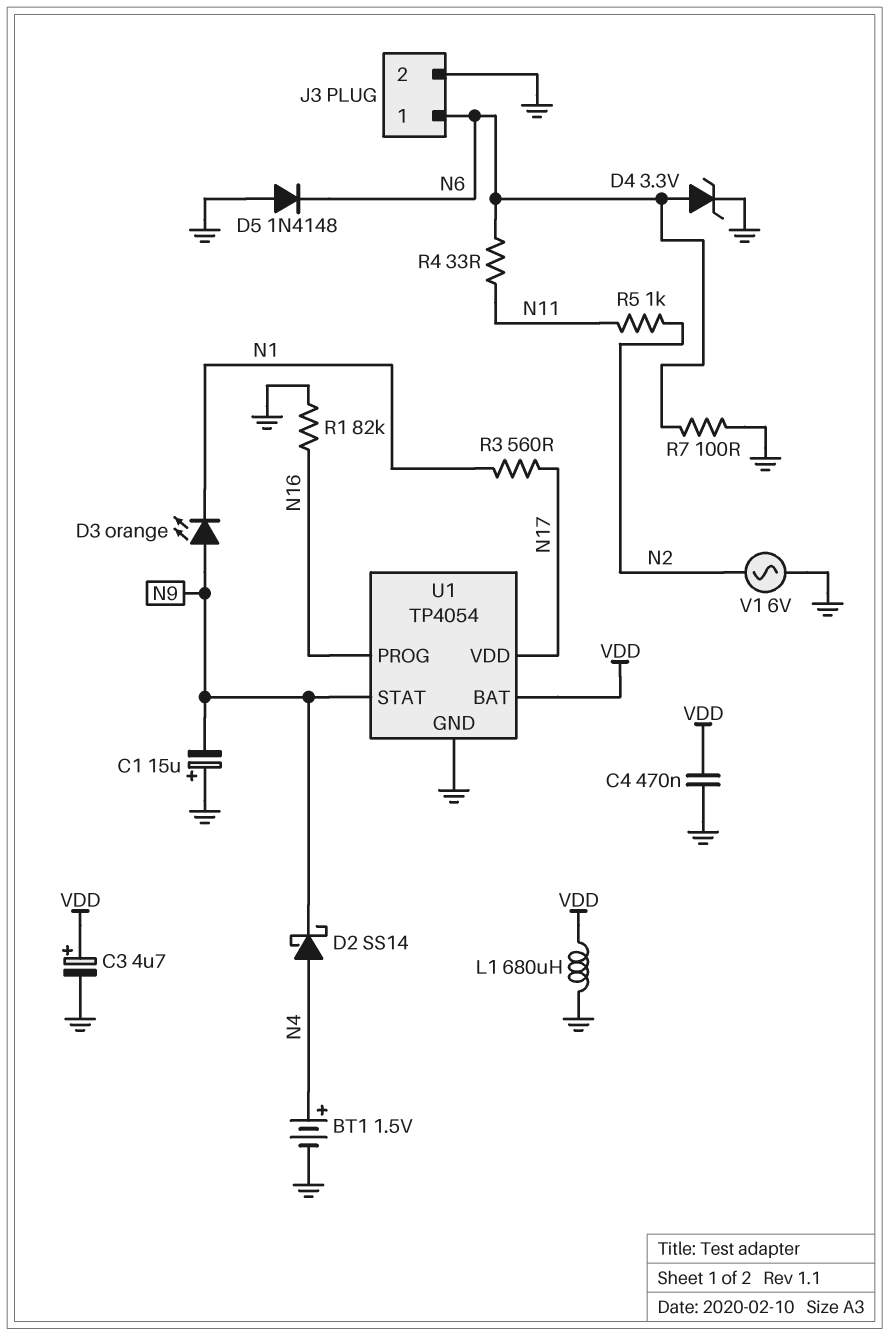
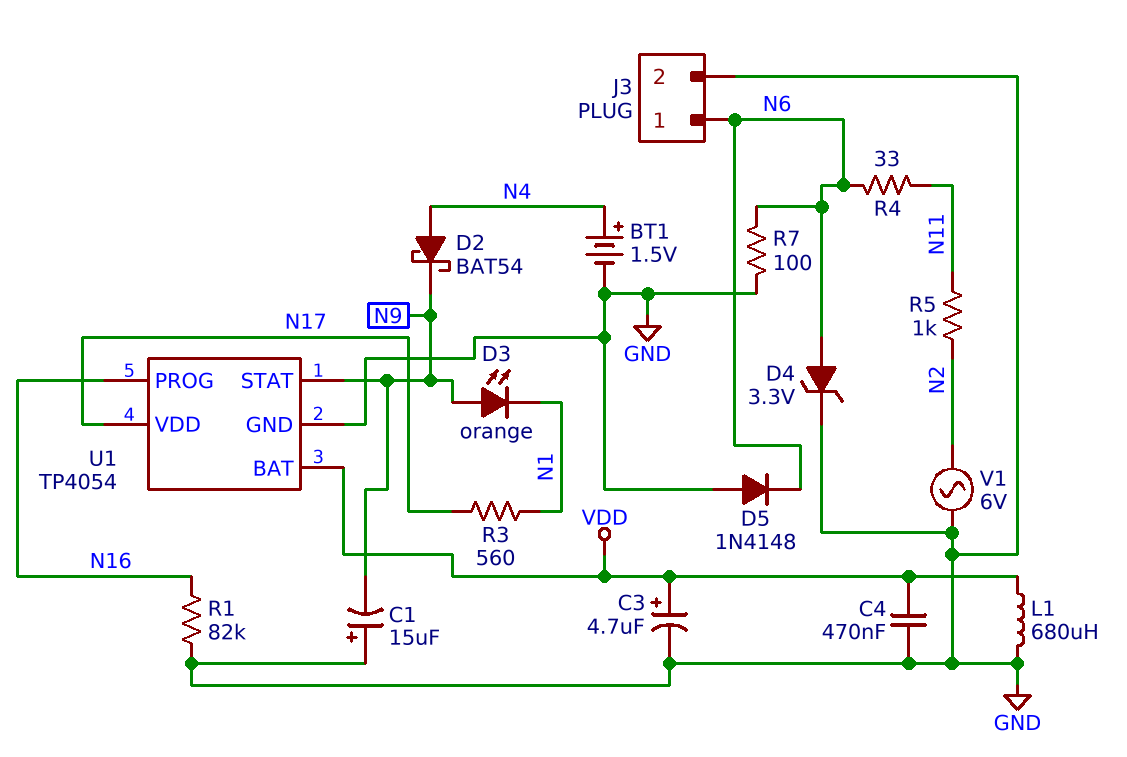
D2: schottky SS14 (A N4, K N9) -> schottky BAT54 (A N4, K N9)

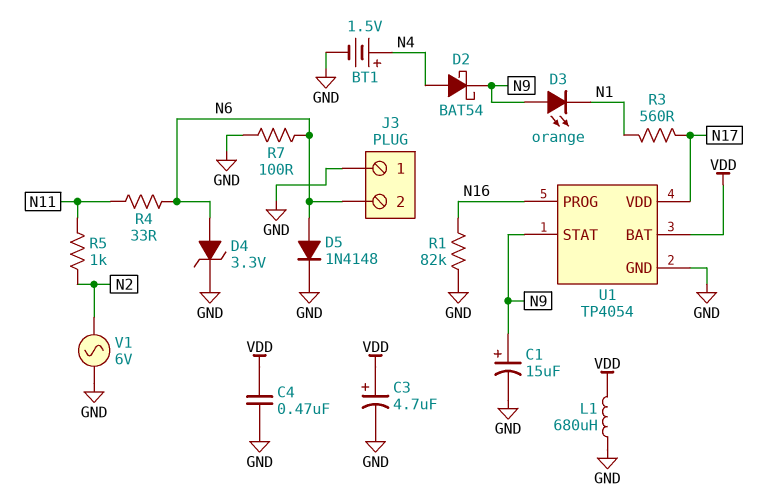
C1: 15uF (plus GND, minus N9) -> 15uF (plus N9, minus GND)
D5: diode 1N4148 (A GND, K N6) -> diode 1N4148 (A N6, K GND)
J3 pin 1: N6 -> GND
J3 pin 2: GND -> N6

